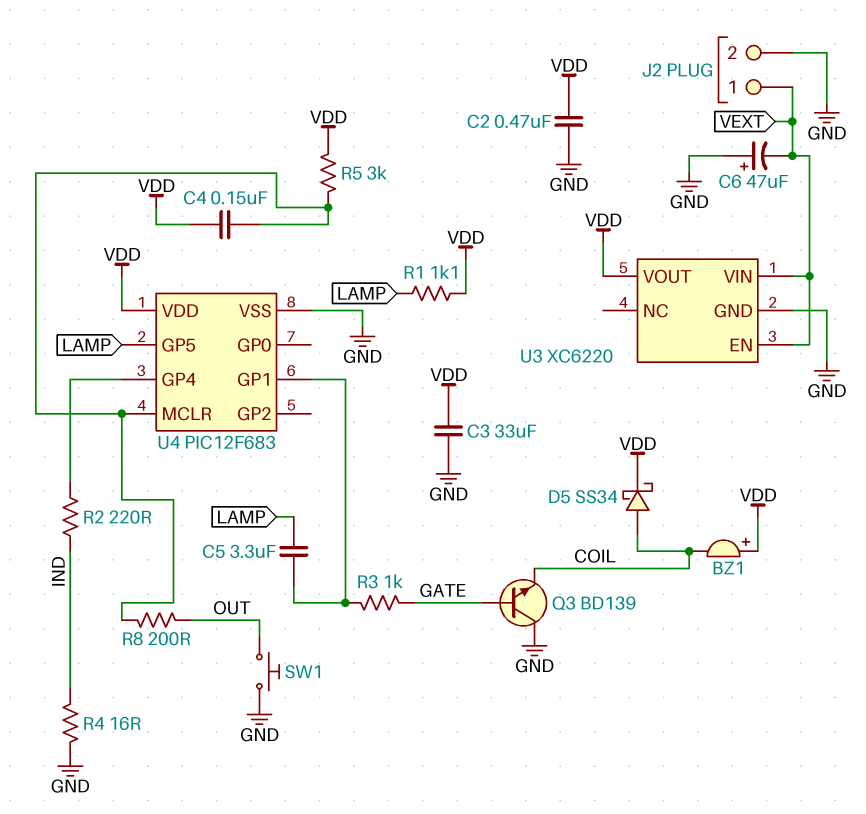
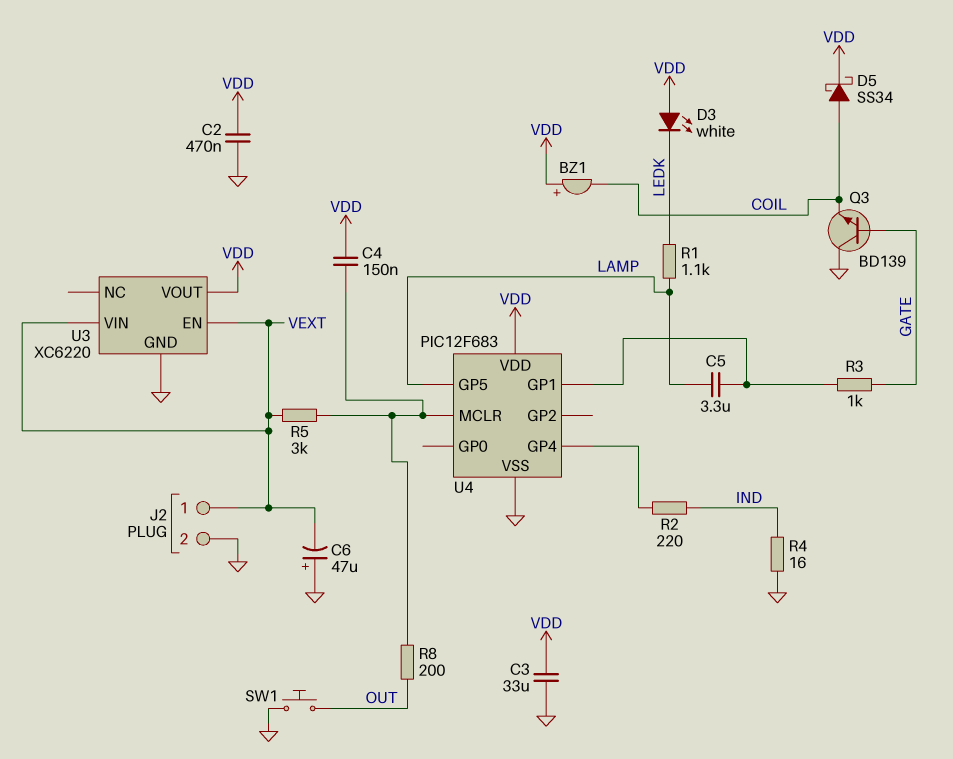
D3: none -> LED white (A VDD, K LEDK)
R1: 1.1k (LAMP, VDD) -> 1.1k (LAMP, LEDK)
R5: 3k (U4/MCLR, VDD) -> 3k (U4/MCLR, VEXT)

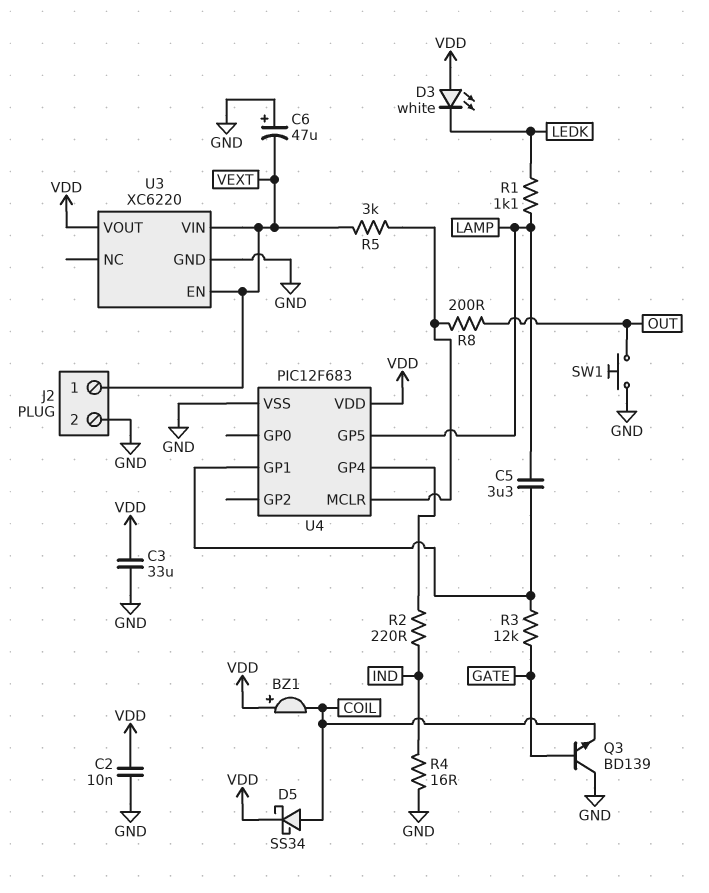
C2: 470nF (GND, VDD) -> 10nF (GND, VDD)
C4: 150nF (U4/MCLR, VDD) -> none
R3: 1k (GATE, U4/GP1) -> 12k (GATE, U4/GP1)

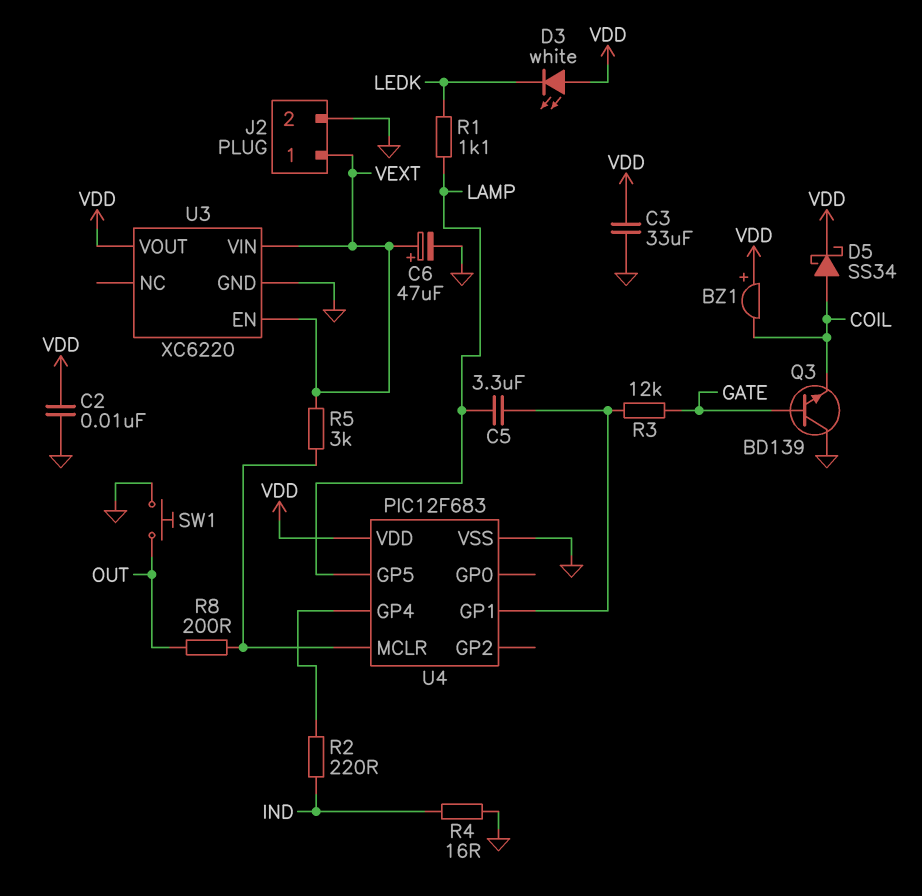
C6: 47uF (plus GND, minus VEXT) -> 47uF (plus VEXT, minus GND)

